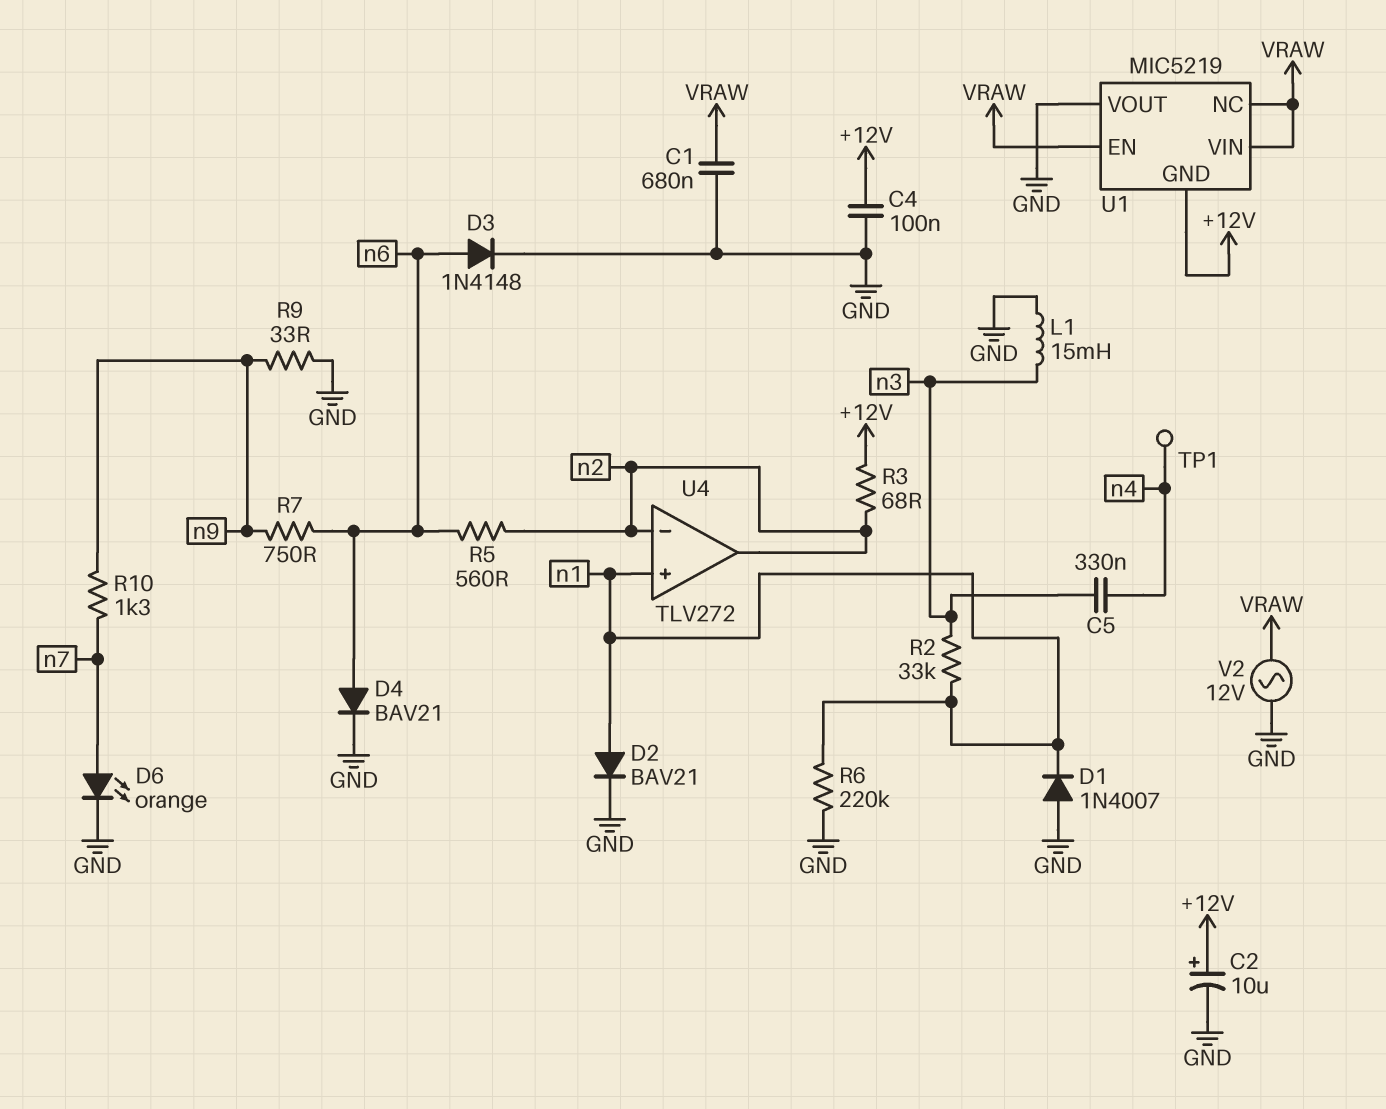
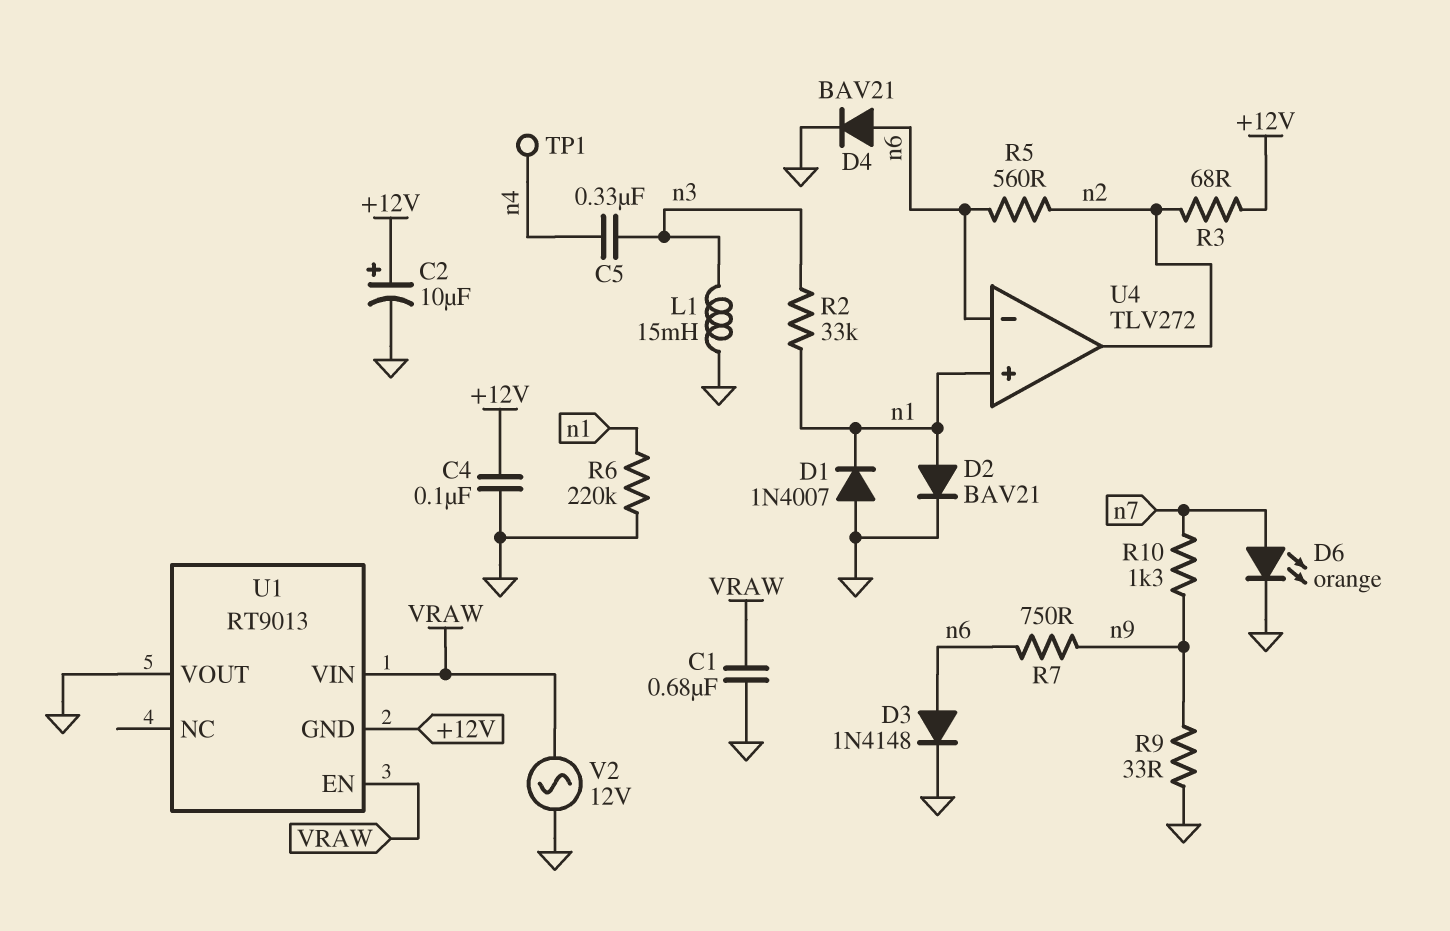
U1: MIC5219 -> RT9013
U1 pin NC: VRAW -> none
U4 pin in-: n2 -> n6

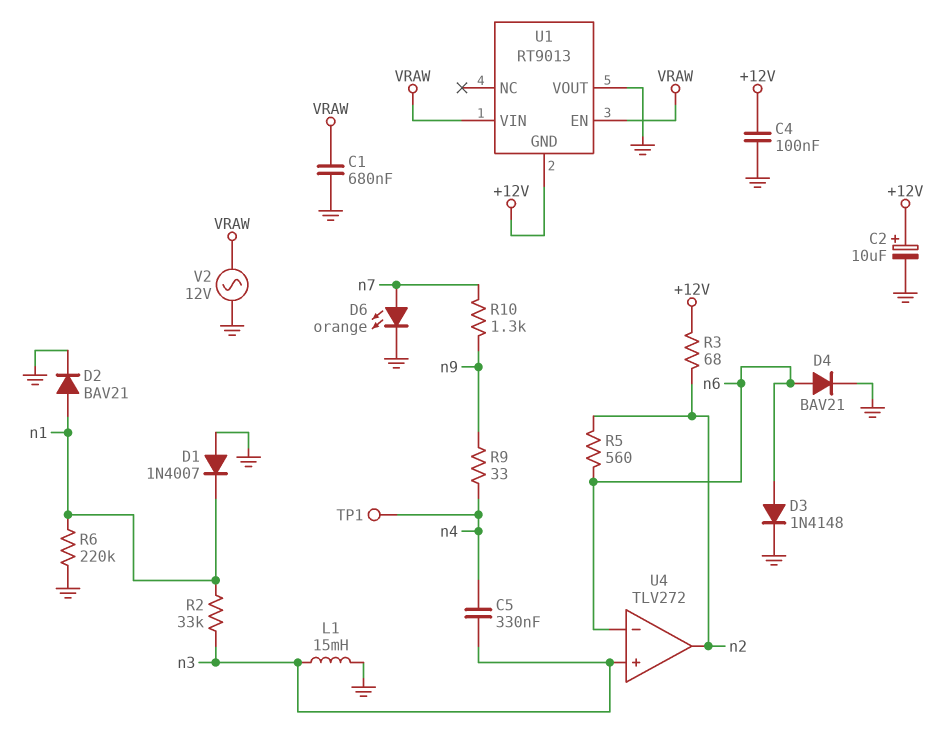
R7: 750 (n6, n9) -> none
R9: 33 (GND, n9) -> 33 (n4, n9)
U4 pin in+: n1 -> n3

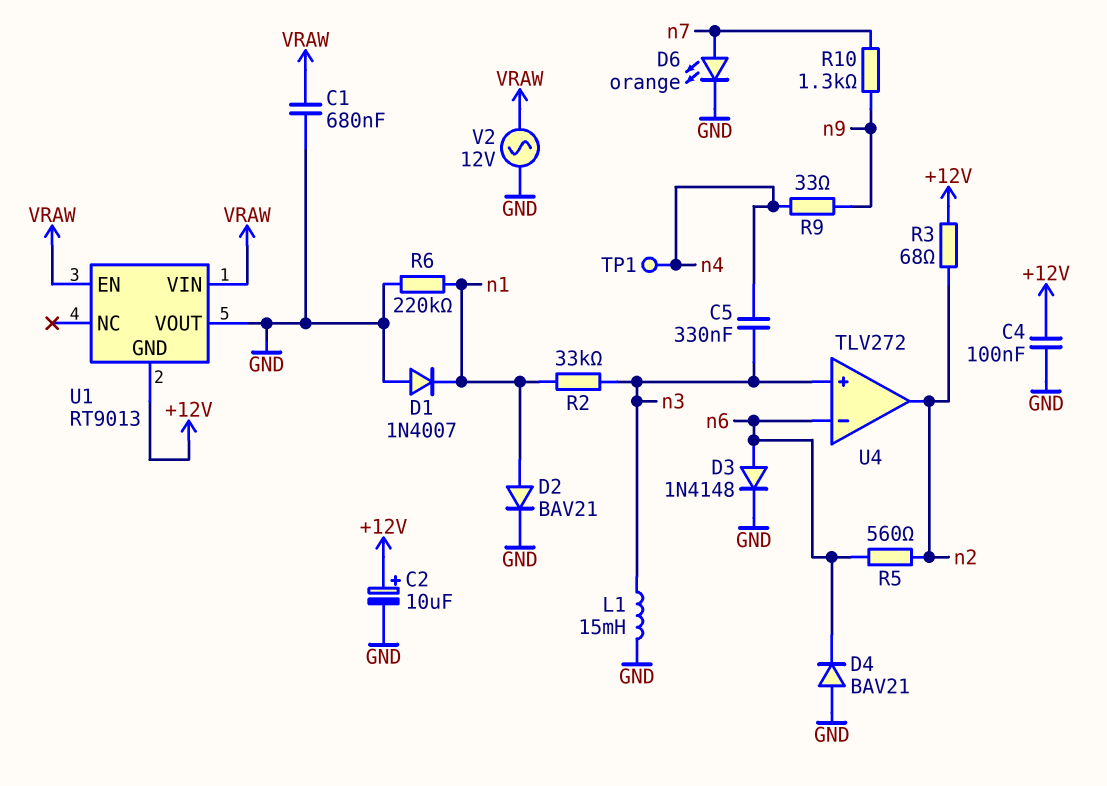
D4: diode BAV21 (A n6, K GND) -> diode BAV21 (A GND, K n6)

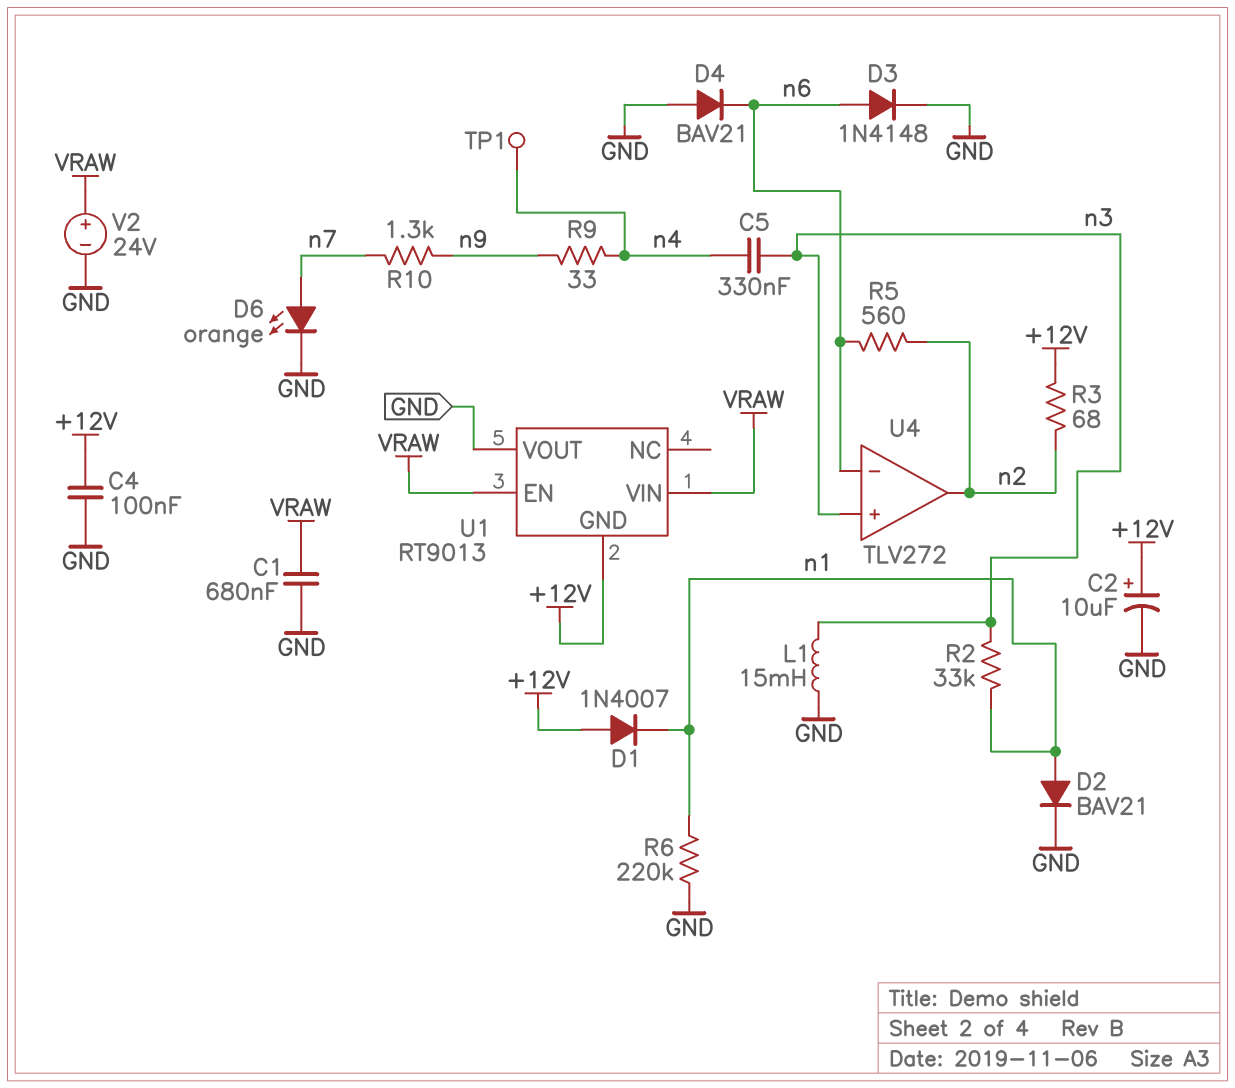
D1: diode 1N4007 (A GND, K n1) -> diode 1N4007 (A +12V, K n1)
V2: AC 12V (GND, VRAW) -> 24V (plus VRAW, minus GND)

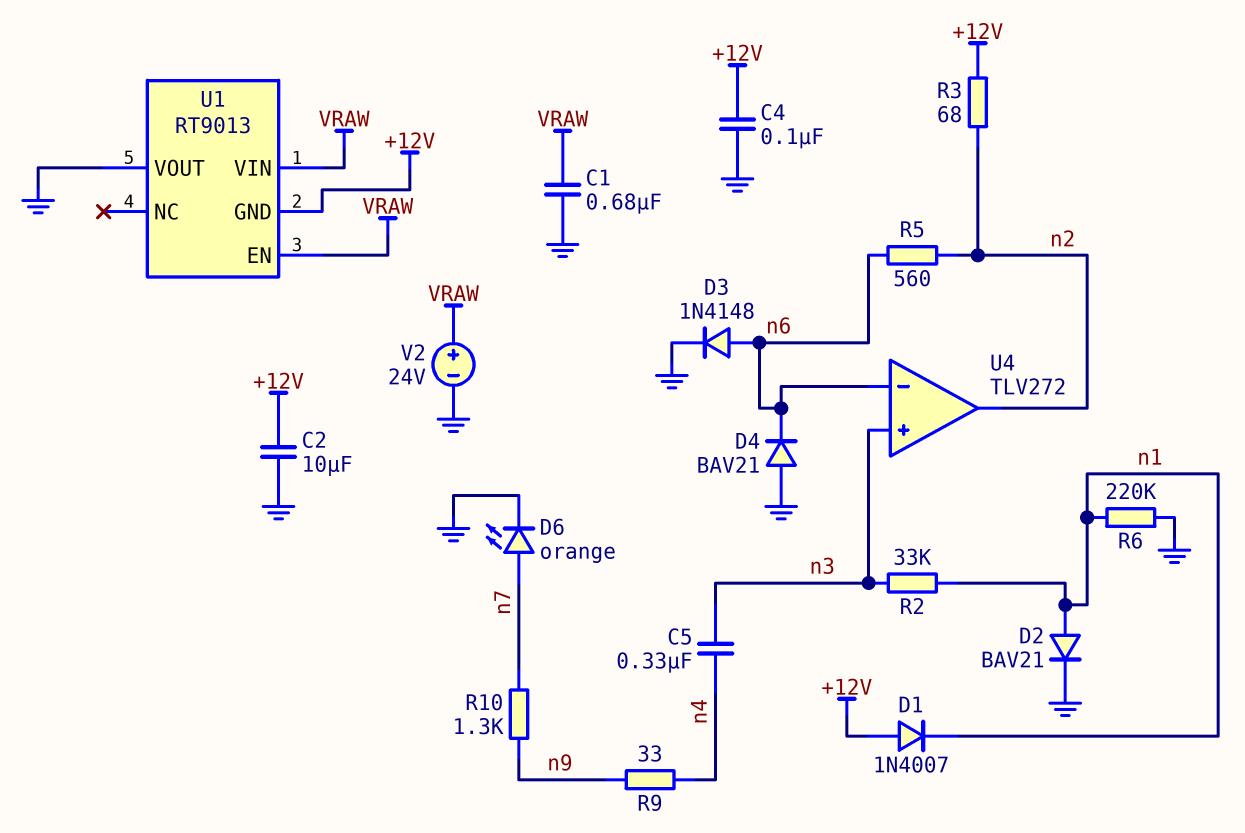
C2: 10uF (plus +12V, minus GND) -> 10uF (+12V, GND)
L1: 15mH (GND, n3) -> none
TP1: test point (n4) -> none

